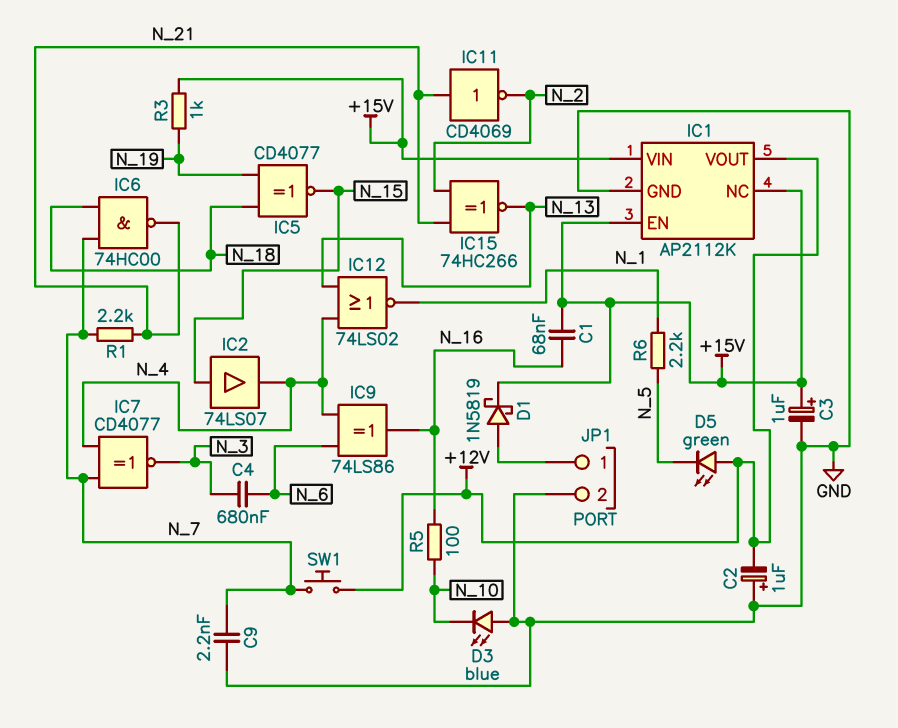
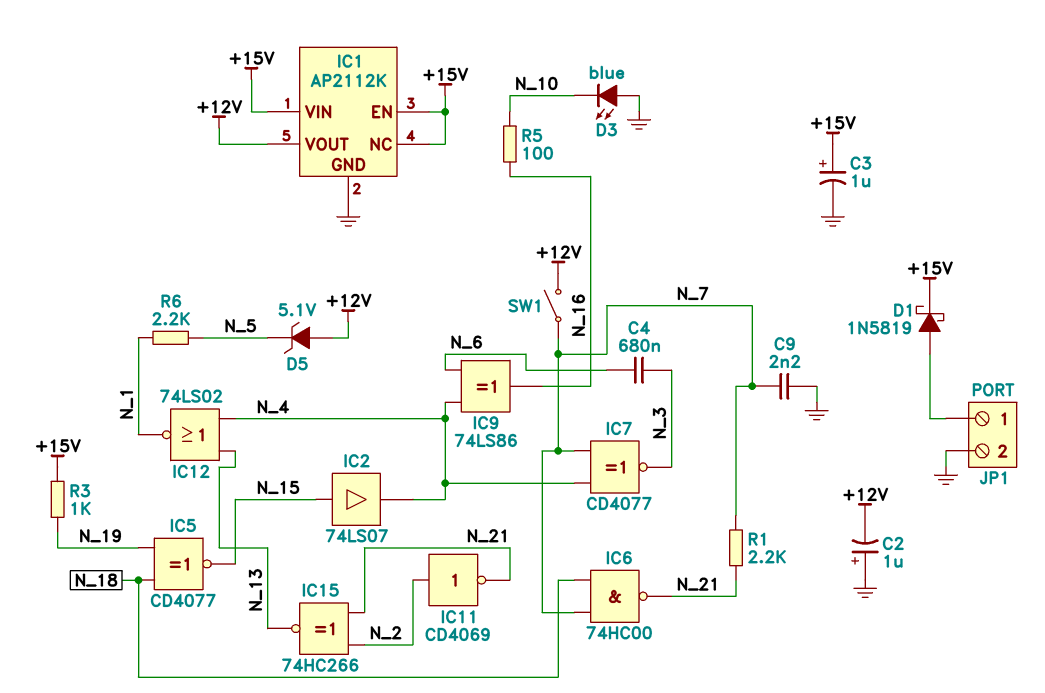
C1: 68nF (+15V, N_16) -> none
D5: LED green (A +12V, K N_5) -> zener 5.1V (A +12V, K N_5)
IC11: NOT CD4069 (in N_21, out N_2) -> NOT CD4069 (in N_2, out N_21)
SW1: button (+12V, N_7) -> switch (+12V, N_7)

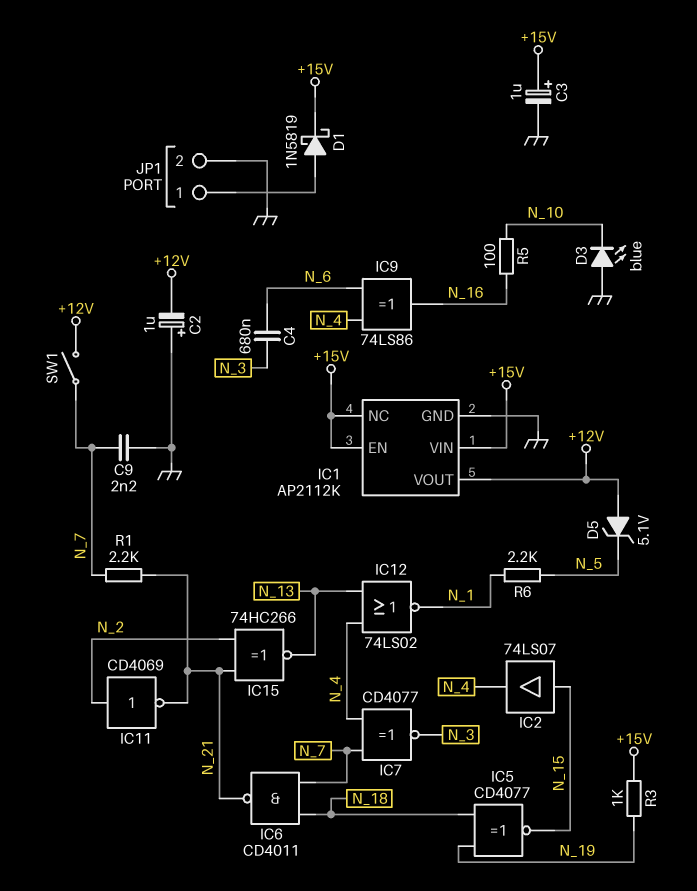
IC6: NAND 74HC00 (in N_7, in N_18, out N_21) -> NAND CD4011 (in N_7, in N_18, out N_21)

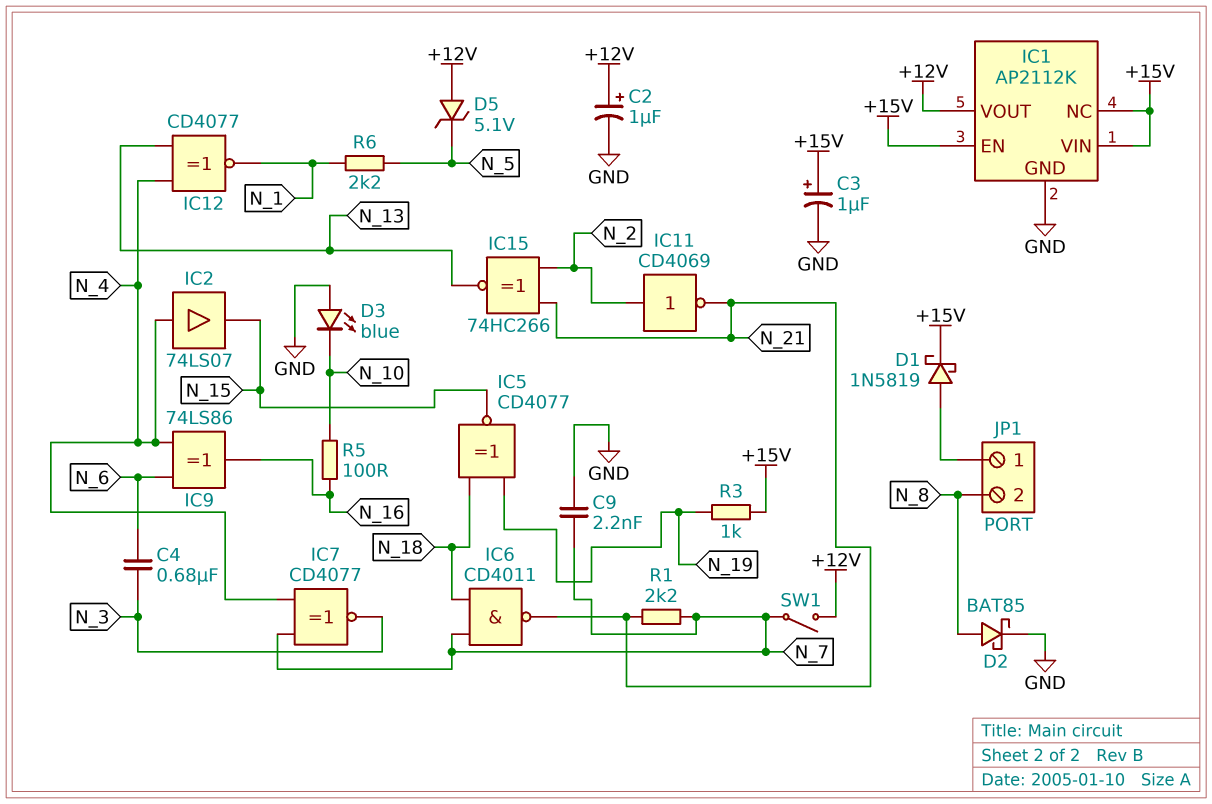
C2: 1uF (plus GND, minus +12V) -> 1uF (plus +12V, minus GND)
D2: none -> schottky BAT85 (A N_8, K GND)
IC2: buffer 74LS07 (in N_15, out N_4) -> buffer 74LS07 (in N_4, out N_15)
IC12: NOR 74LS02 (in N_4, in N_13, out N_1) -> XNOR CD4077 (in N_4, in N_13, out N_1)
JP1 pin 2: GND -> N_8

